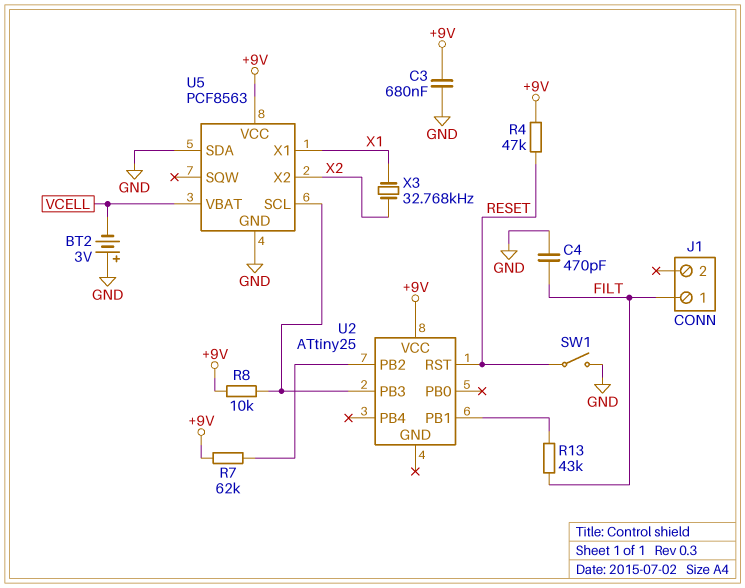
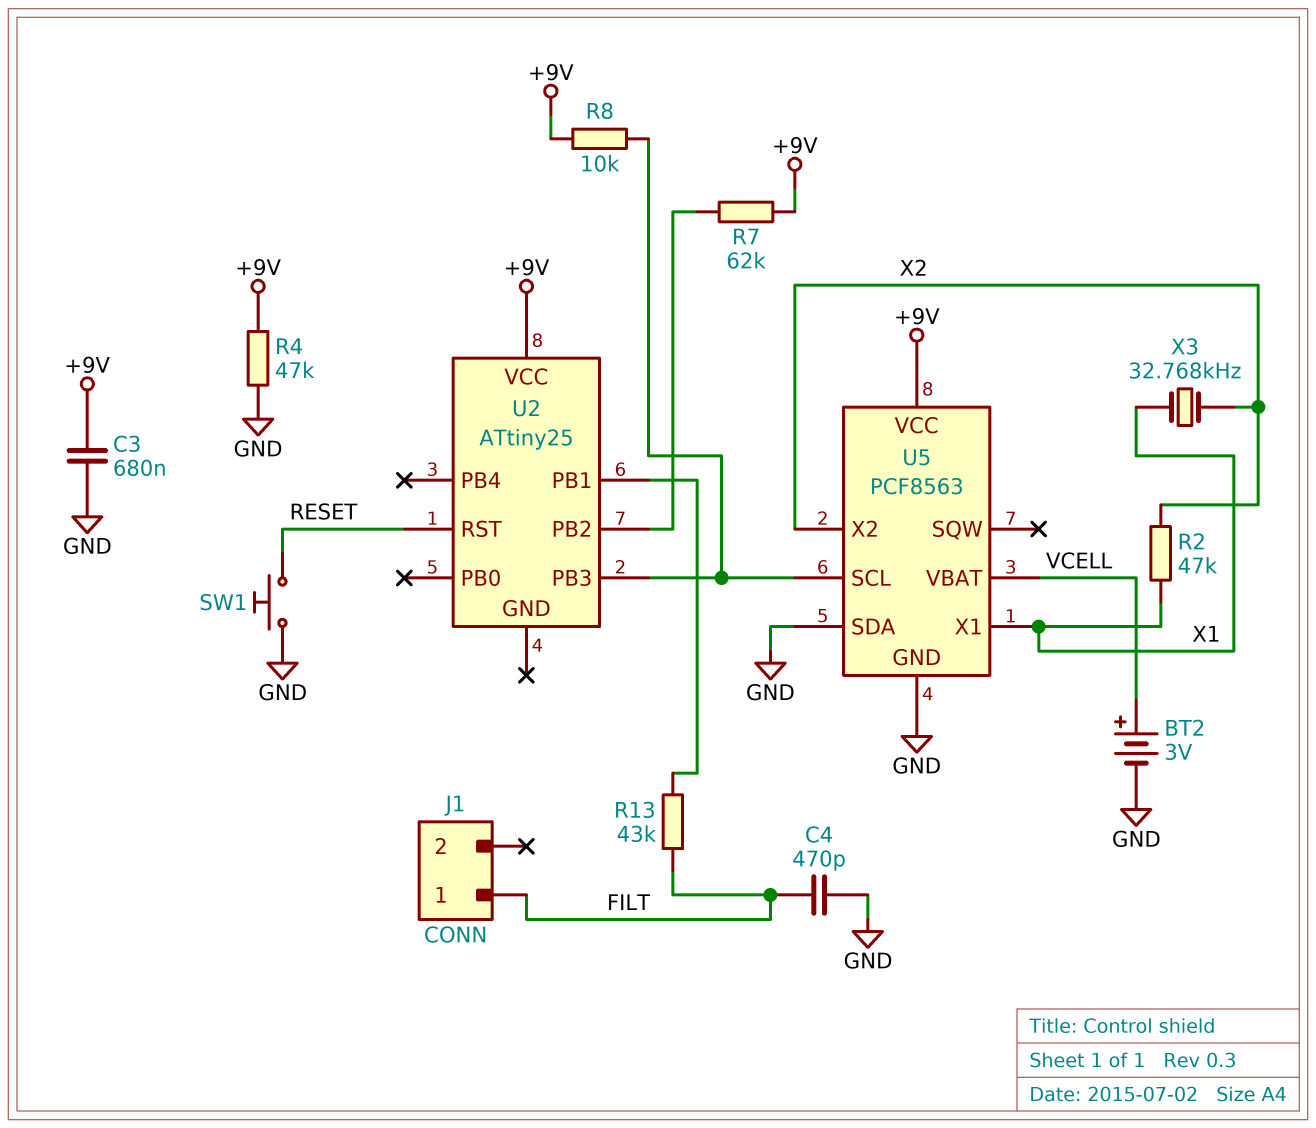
BT2: 3V (plus GND, minus VCELL) -> 3V (plus VCELL, minus GND)
R2: none -> 47k (X1, X2)
R4: 47k (+9V, RESET) -> 47k (+9V, GND)
SW1: switch (GND, RESET) -> button (GND, RESET)

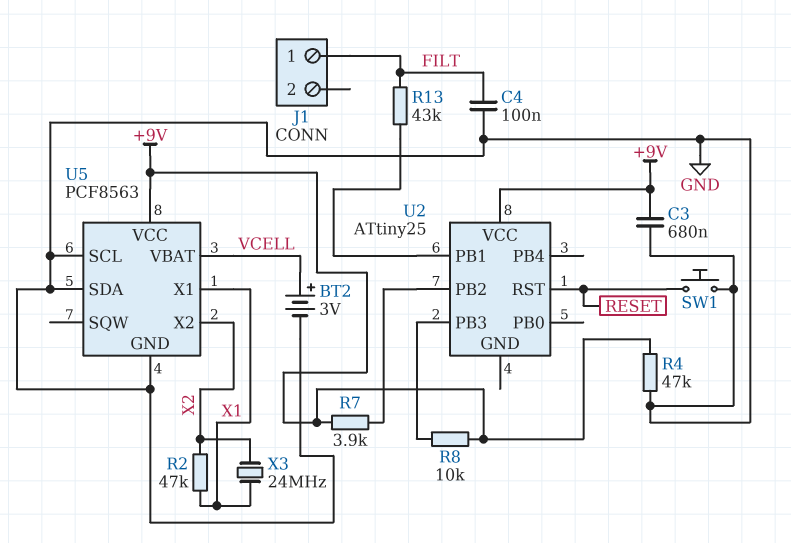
C4: 470pF (FILT, GND) -> 100nF (FILT, GND)
R7: 62k (+9V, U2/PB2) -> 3.9k (+9V, U2/PB2)
U5 pin SCL: U2/PB3 -> GND
X3: 32.768kHz (X1, X2) -> 24MHz (X1, X2)

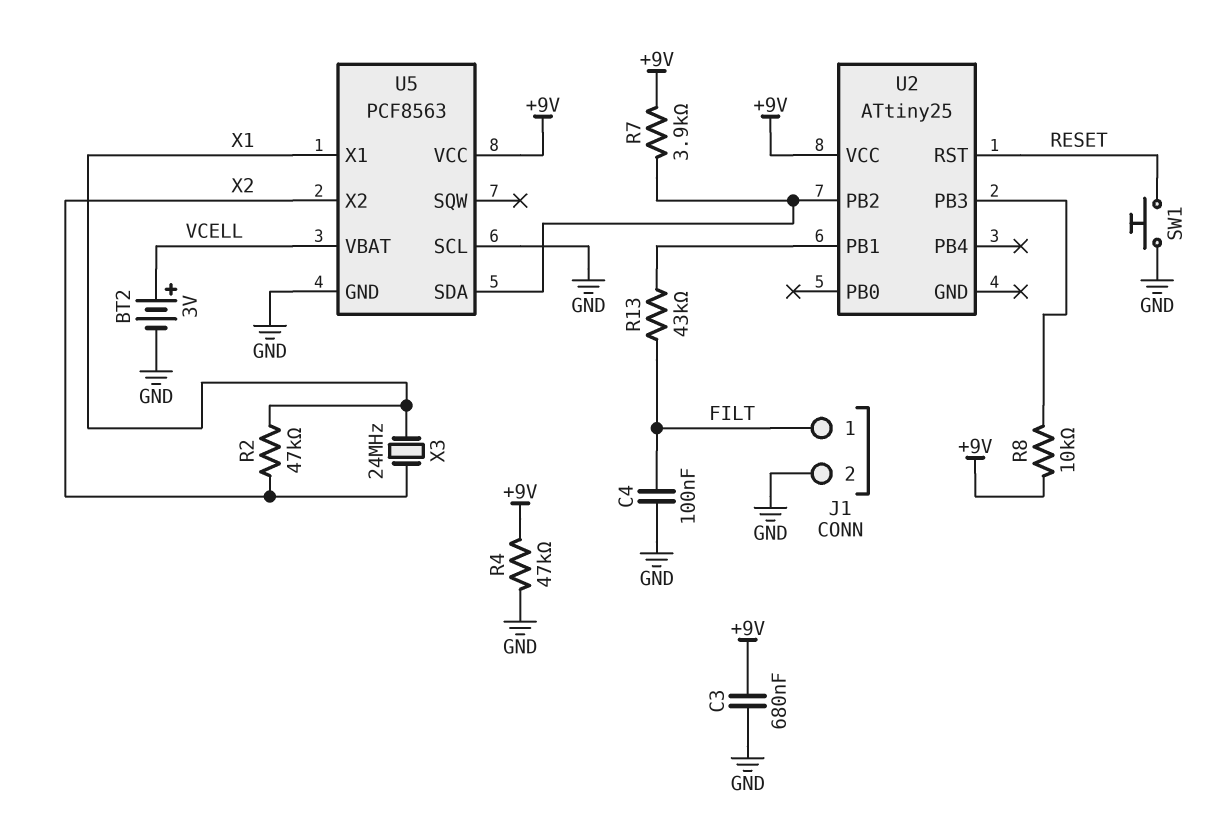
J1 pin 2: none -> GND
U5 pin SDA: GND -> U2/PB2

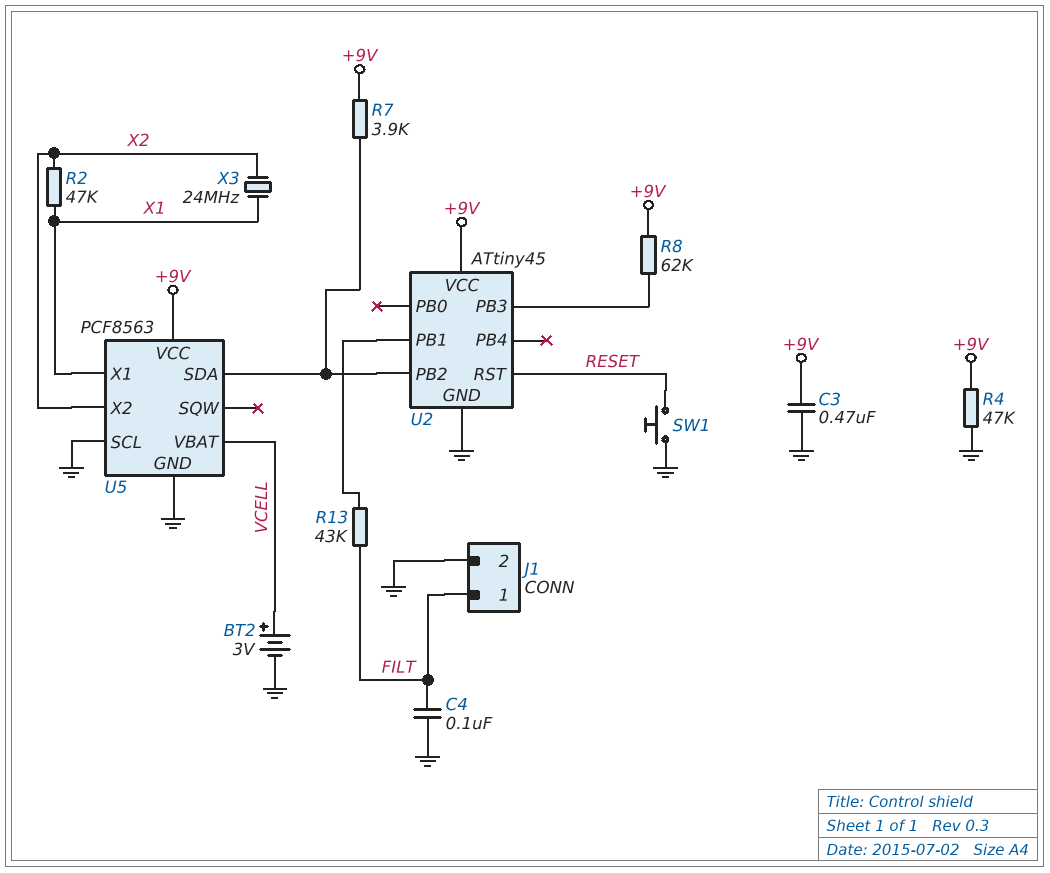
C3: 680nF (+9V, GND) -> 470nF (+9V, GND)
R8: 10k (+9V, U2/PB3) -> 62k (+9V, U2/PB3)
U2: ATtiny25 -> ATtiny45
U2 pin GND: none -> GND

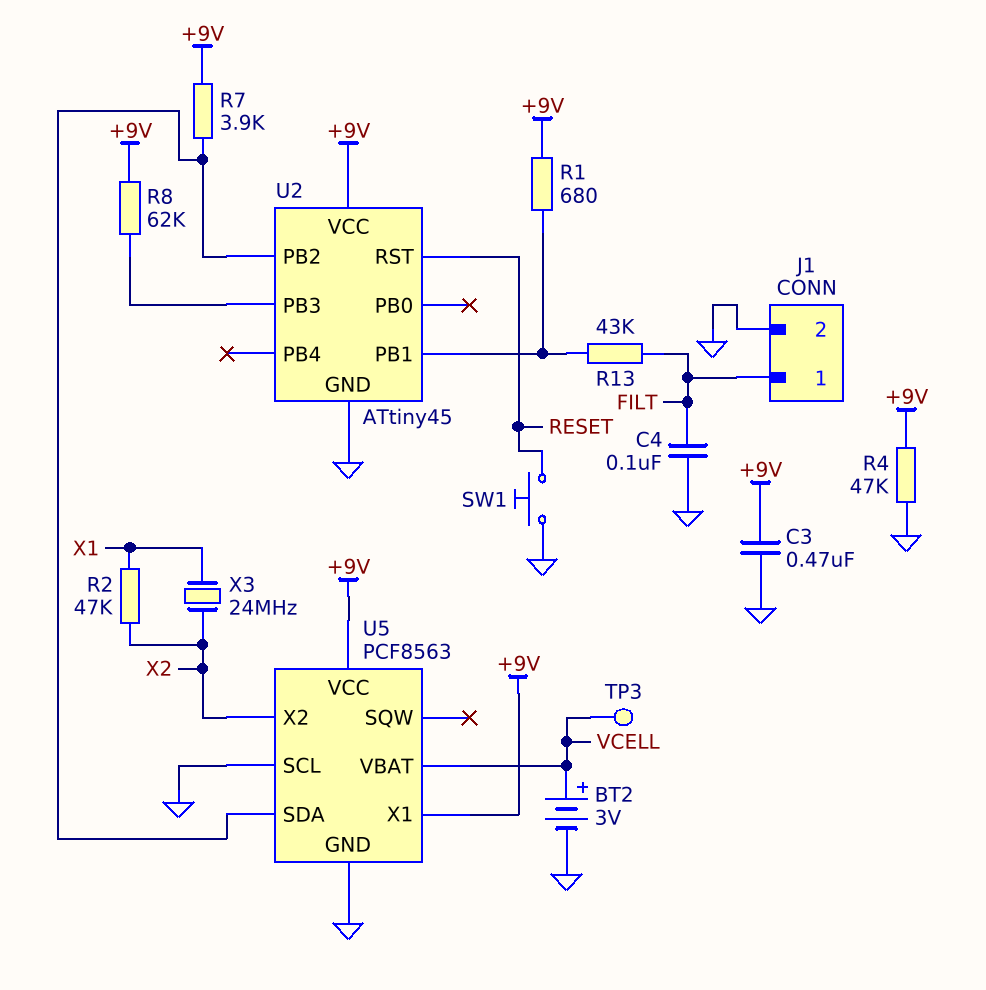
R1: none -> 680 (+9V, U2/PB1)
TP3: none -> test point (VCELL)
U5 pin X1: X1 -> +9V

